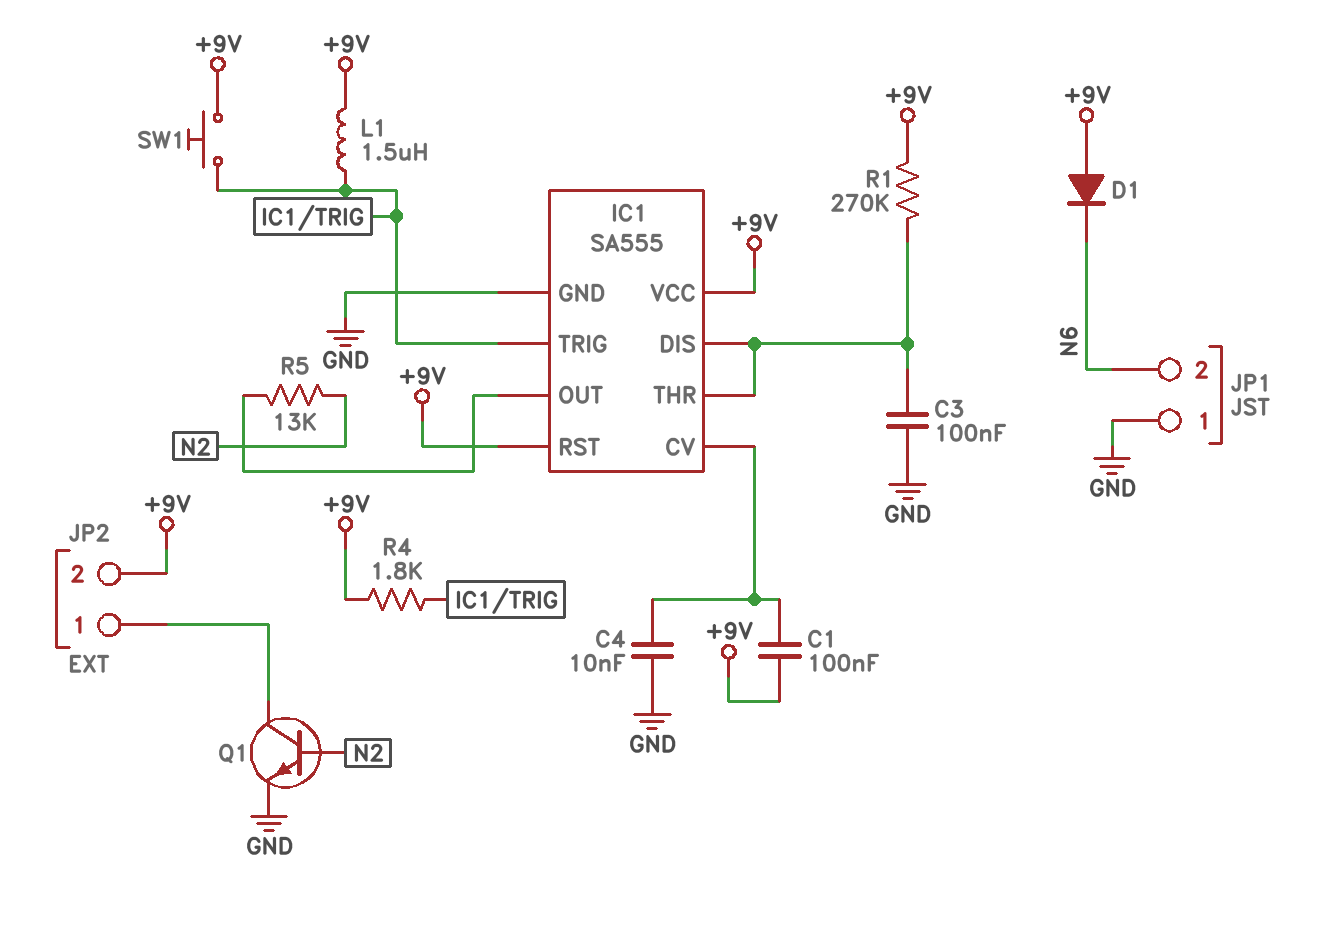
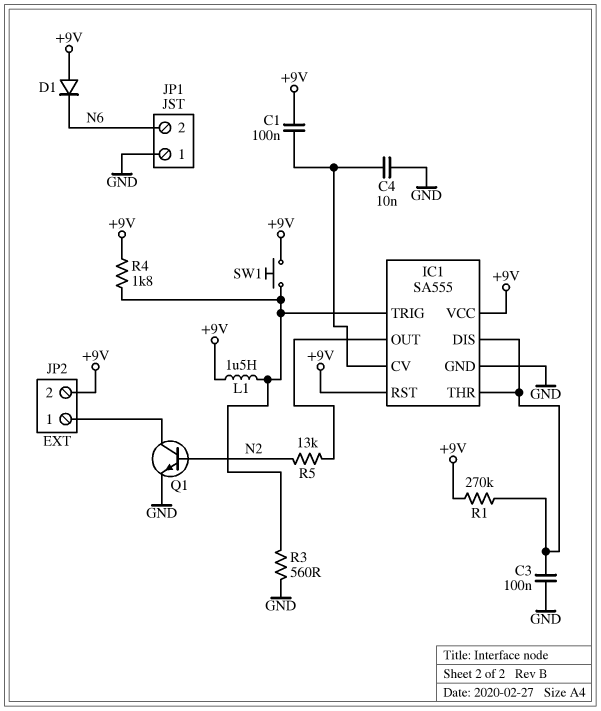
R3: none -> 560 (GND, IC1/TRIG)

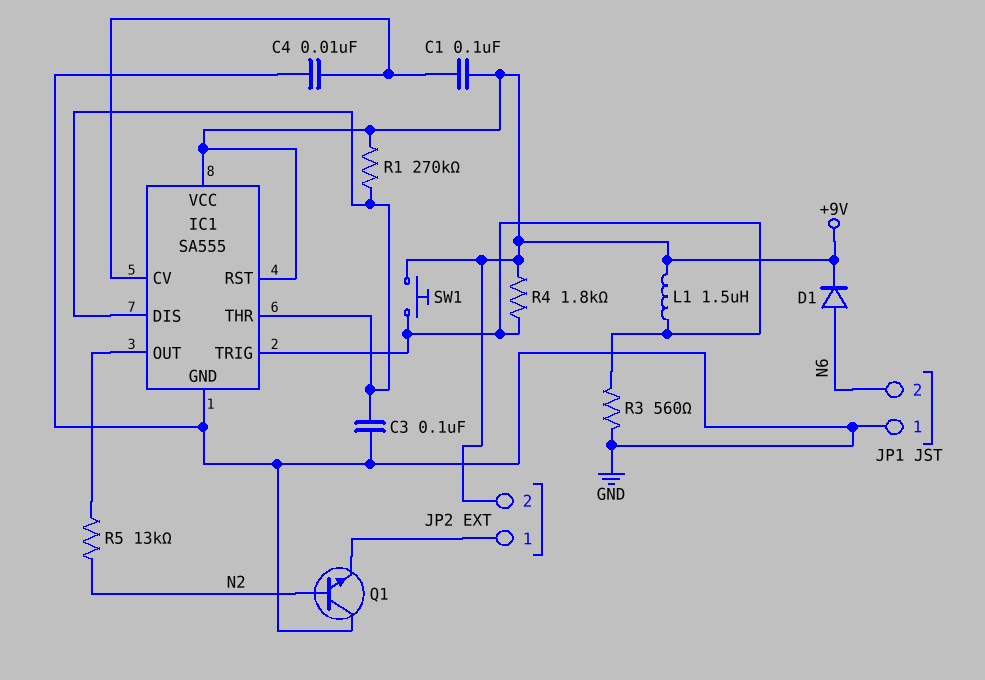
D1: diode (A +9V, K N6) -> diode (A N6, K +9V)
Q1: NPN (B N2, C JP2/1, E GND) -> NPN (B N2, C GND, E JP2/1)

